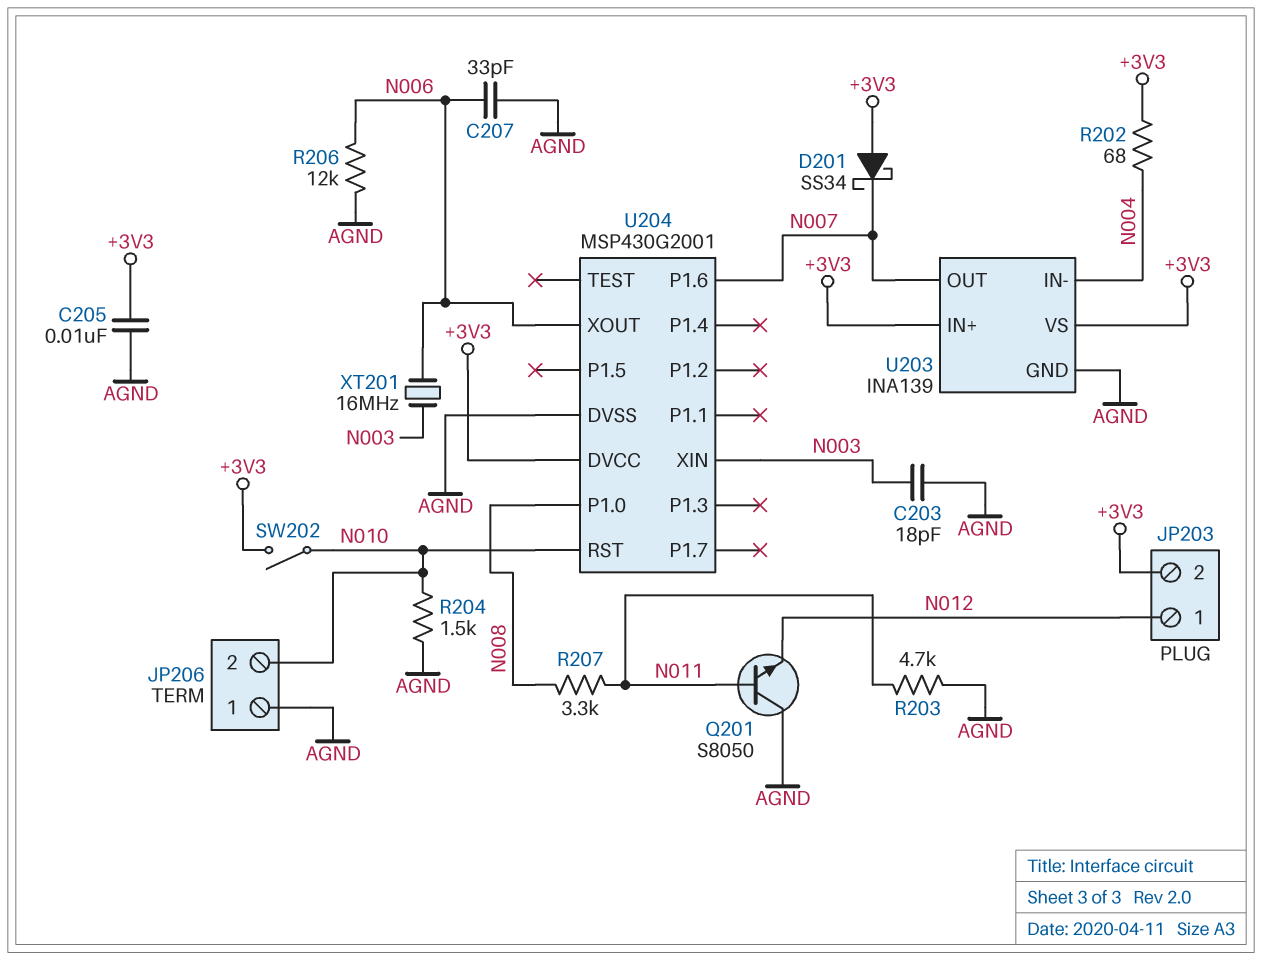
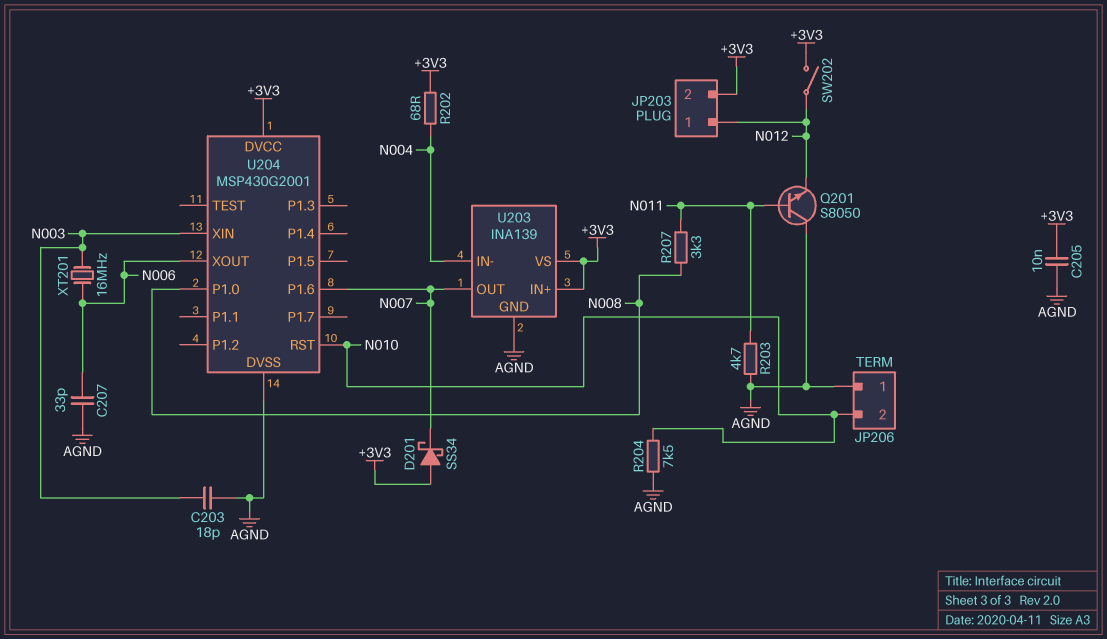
R204: 1.5k (AGND, N010) -> 7.5k (AGND, N010)
R206: 12k (AGND, N006) -> none
SW202: switch (+3V3, N010) -> switch (+3V3, N012)

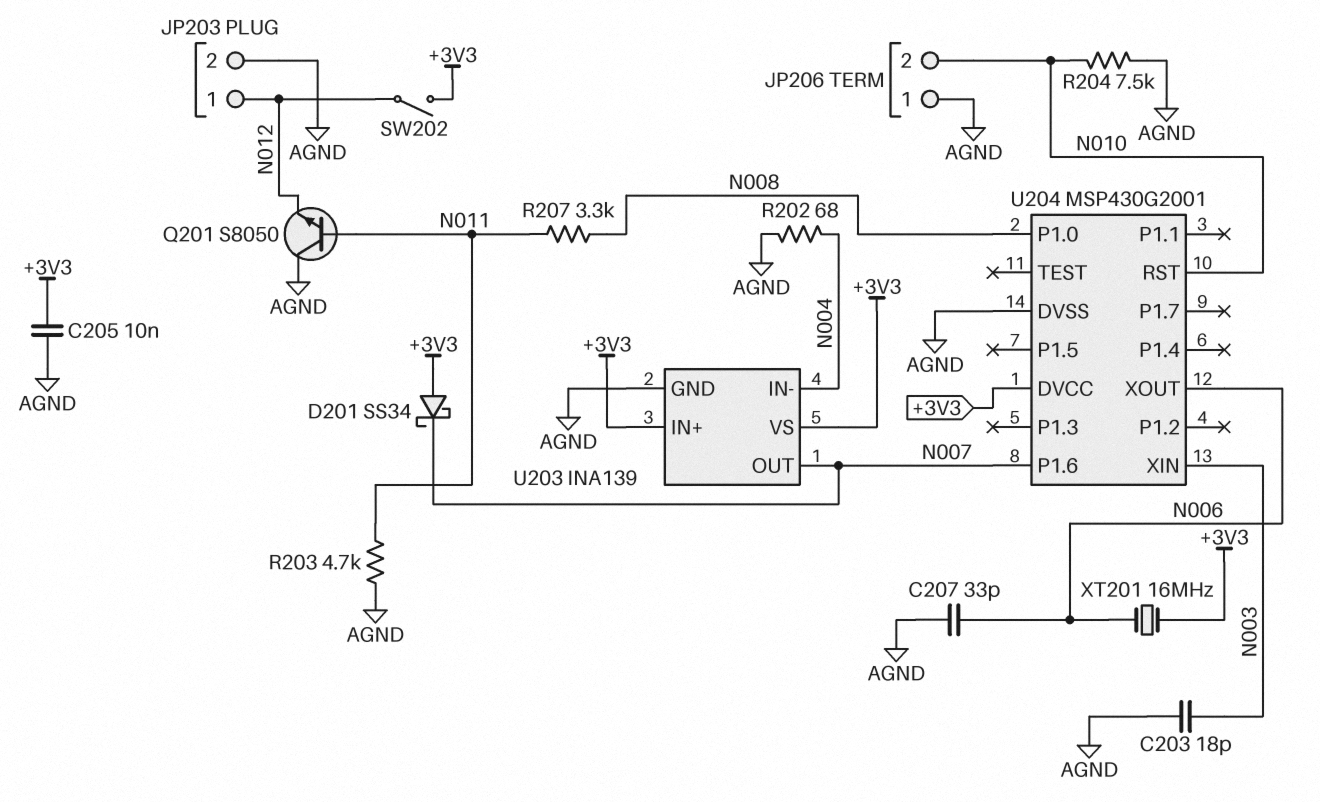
JP203 pin 2: +3V3 -> AGND
R202: 68 (+3V3, N004) -> 68 (AGND, N004)
XT201: 16MHz (N003, N006) -> 16MHz (+3V3, N006)

